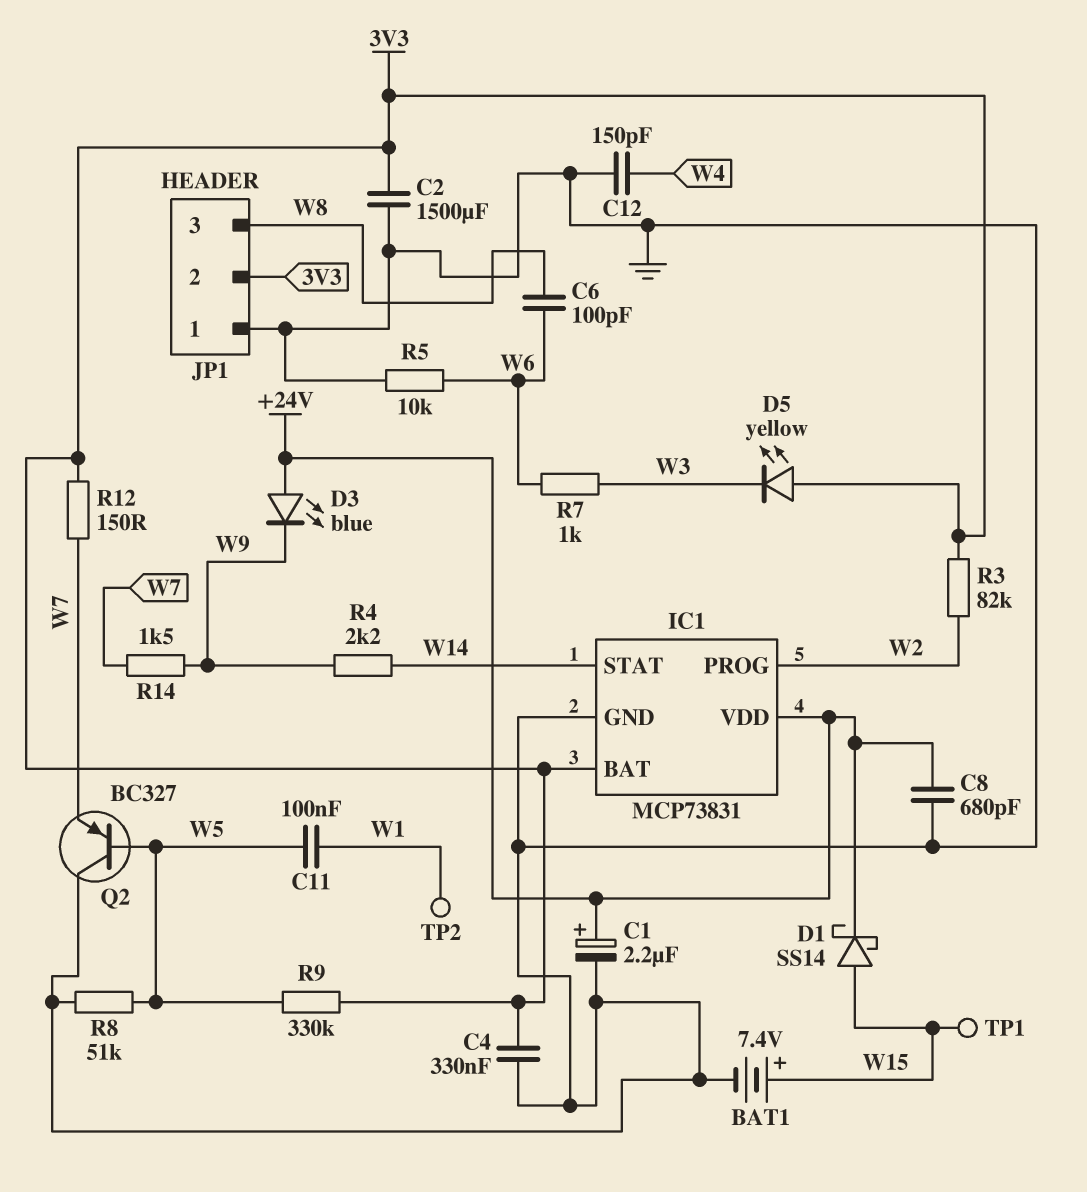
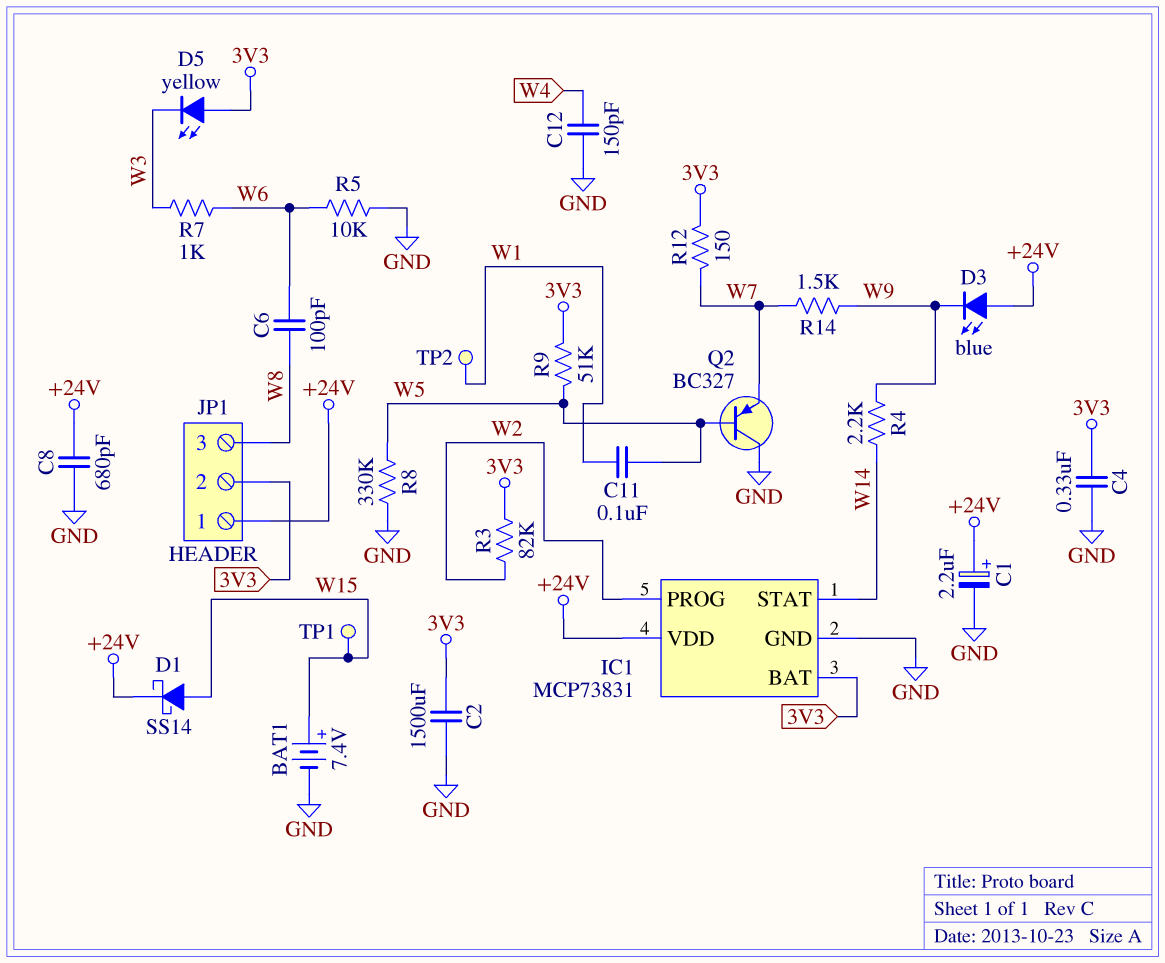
JP1 pin 1: GND -> +24V
R8: 51k (GND, W5) -> 330k (GND, W5)
R9: 330k (3V3, W5) -> 51k (3V3, W5)

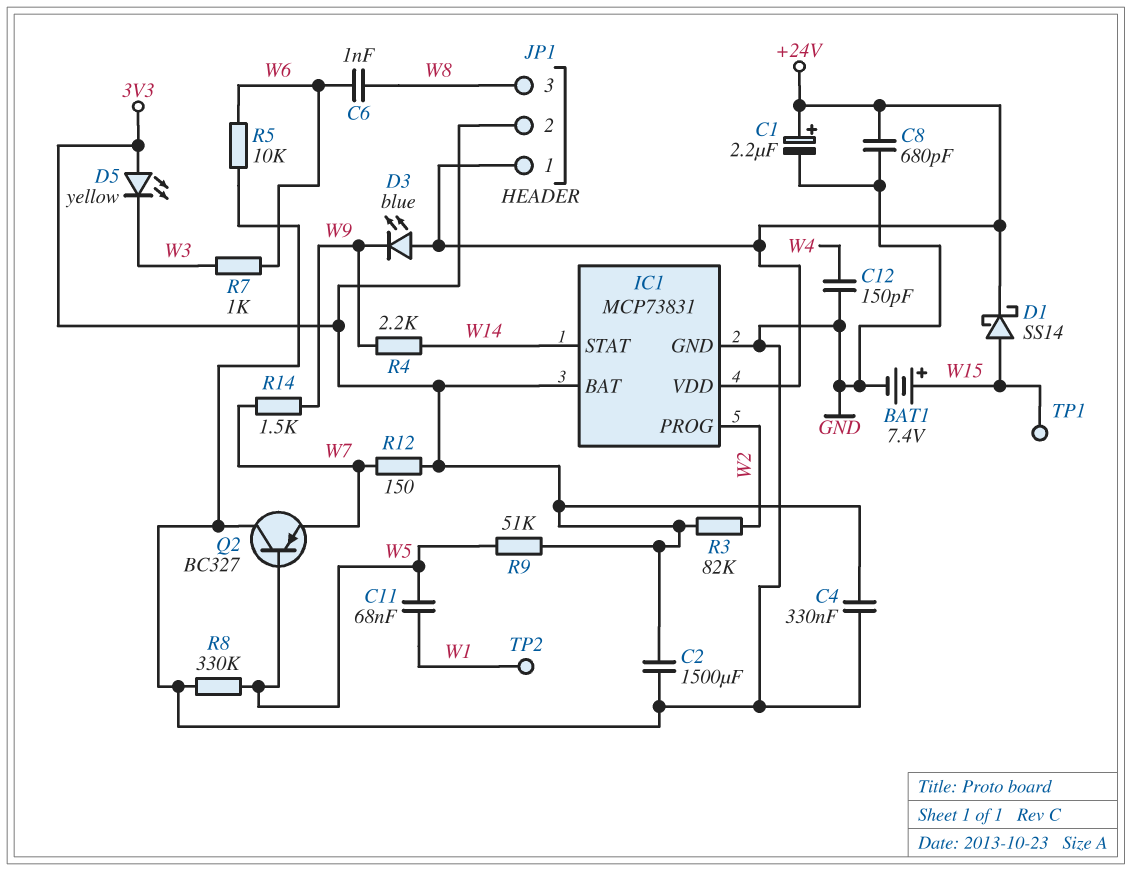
C6: 100pF (W6, W8) -> 1nF (W6, W8)
C11: 100nF (W1, W5) -> 68nF (W1, W5)

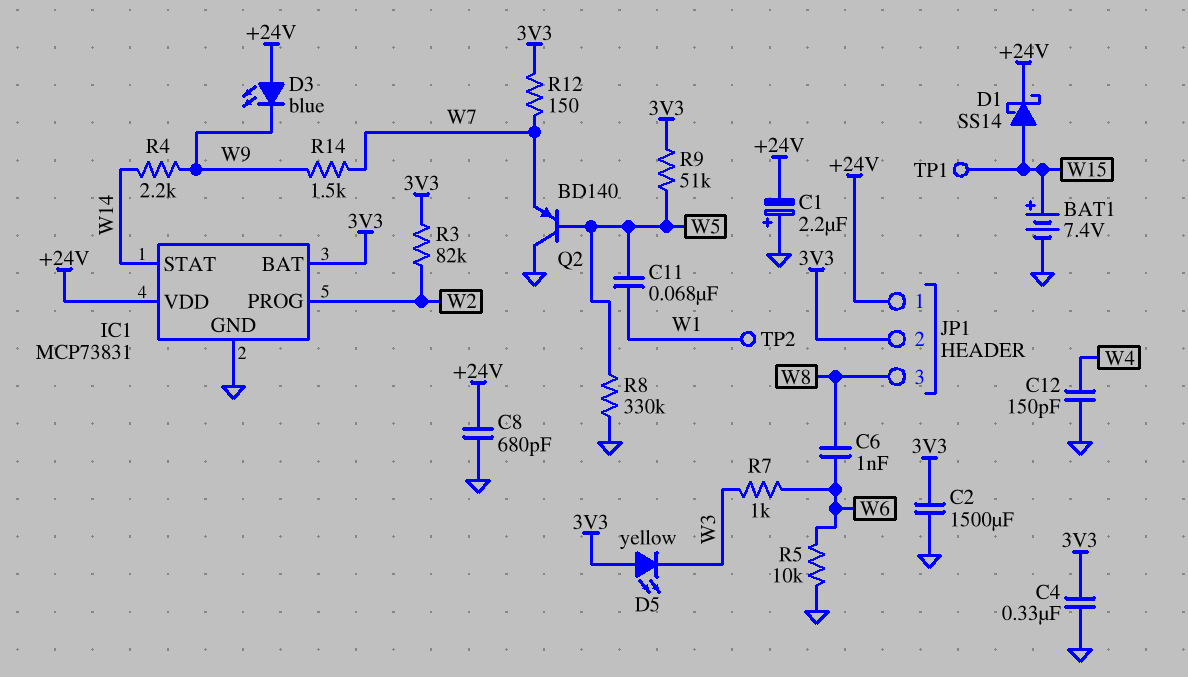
C1: 2.2uF (plus +24V, minus GND) -> 2.2uF (plus GND, minus +24V)
Q2: PNP BC327 (B W5, C GND, E W7) -> PNP BD140 (B W5, C GND, E W7)

